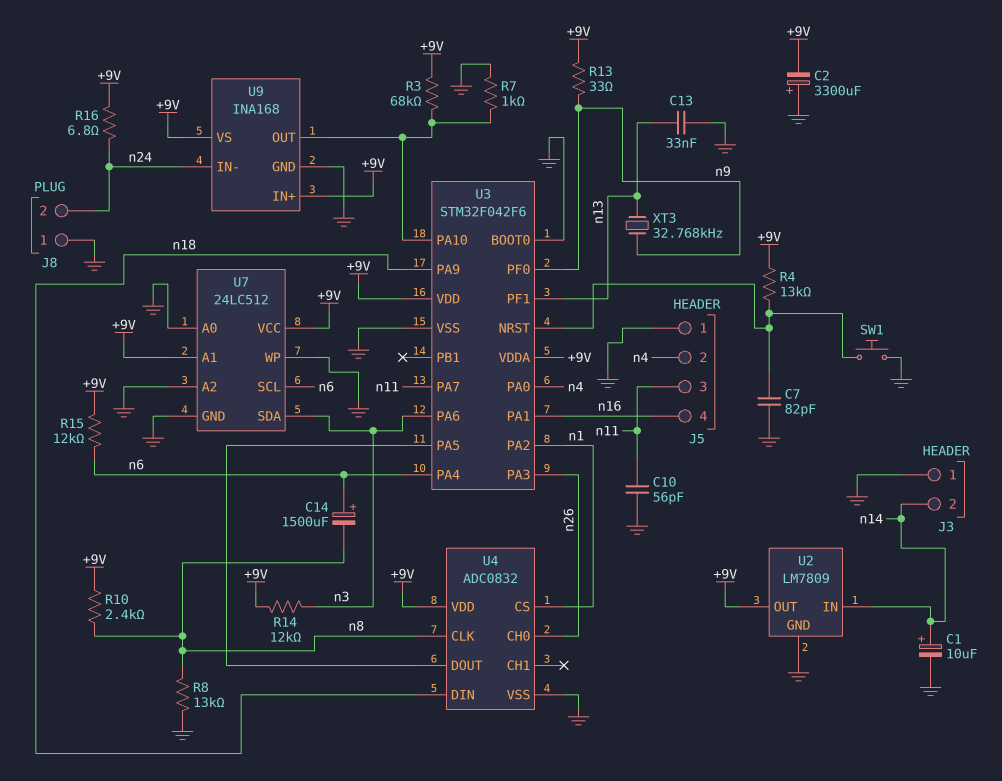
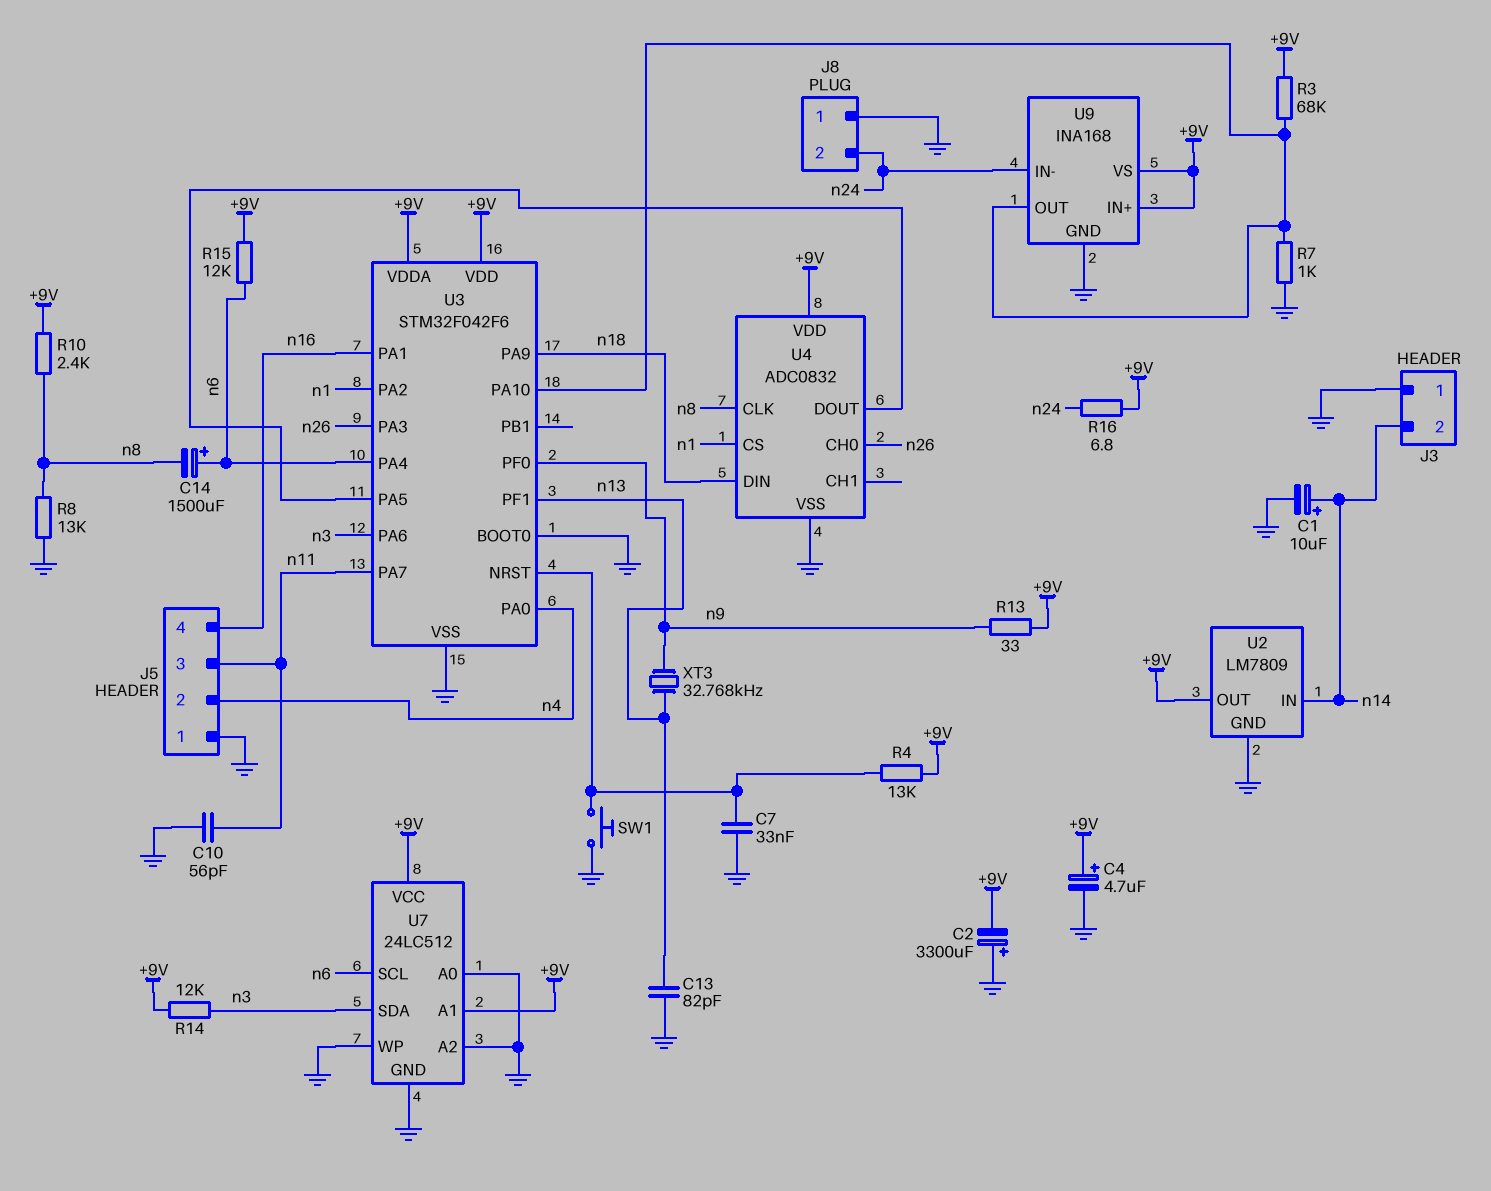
C4: none -> 4.7uF (plus +9V, minus GND)
C7: 82pF (GND, U3/NRST) -> 33nF (GND, U3/NRST)
C13: 33nF (GND, n13) -> 82pF (GND, n13)

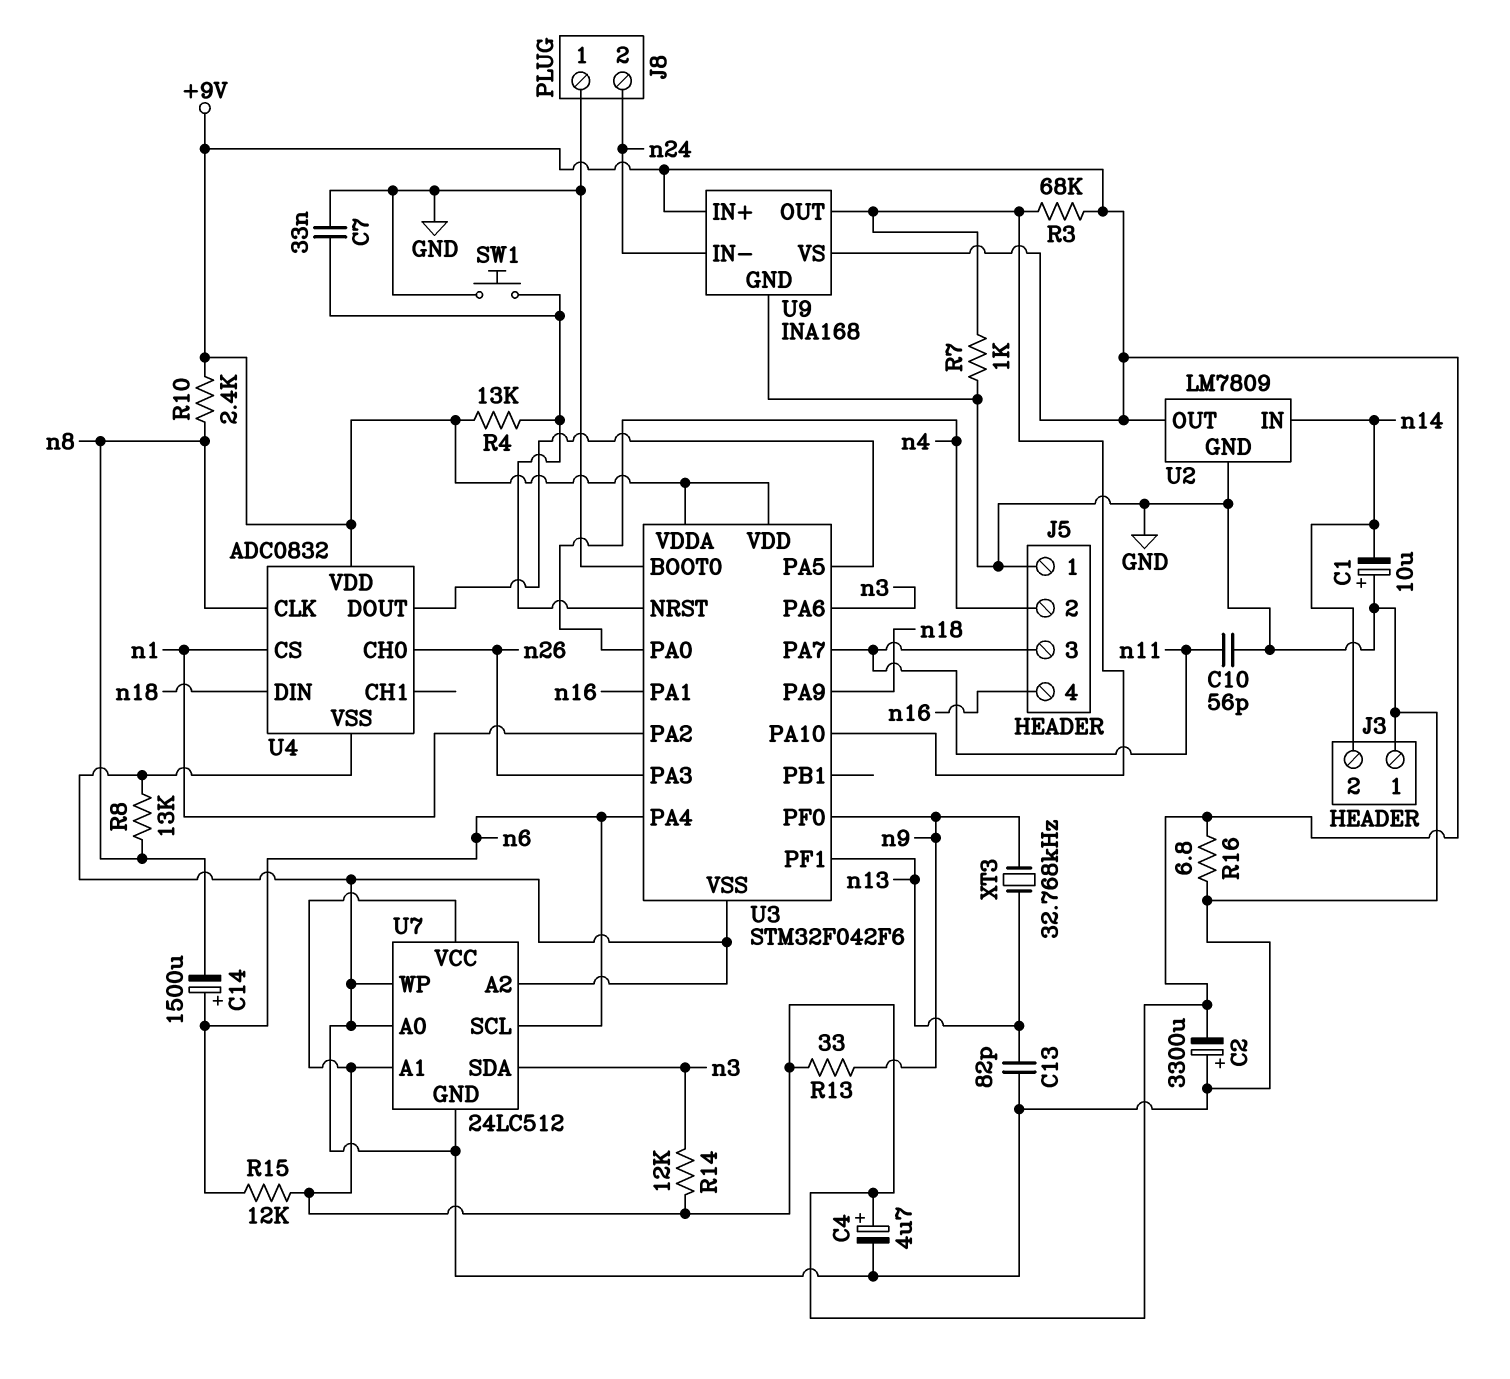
C1: 10uF (plus n14, minus GND) -> 10uF (plus GND, minus n14)
R16: 6.8 (+9V, n24) -> 6.8 (+9V, GND)

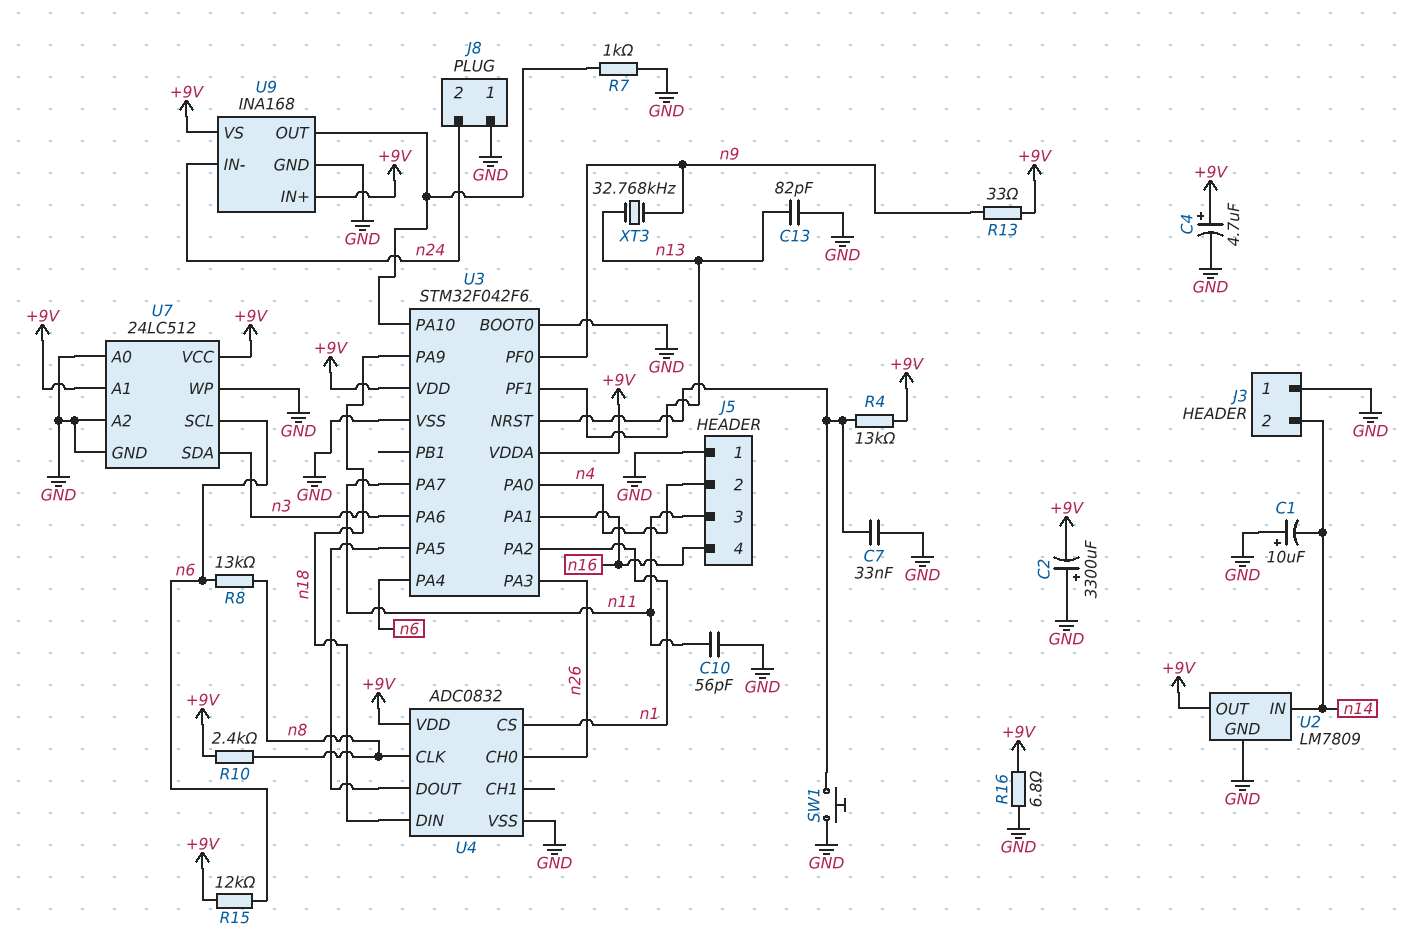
C14: 1500uF (plus n6, minus n8) -> none
R3: 68k (+9V, U3/PA10) -> none
R8: 13k (GND, n8) -> 13k (n6, n8)
R14: 12k (+9V, n3) -> none

